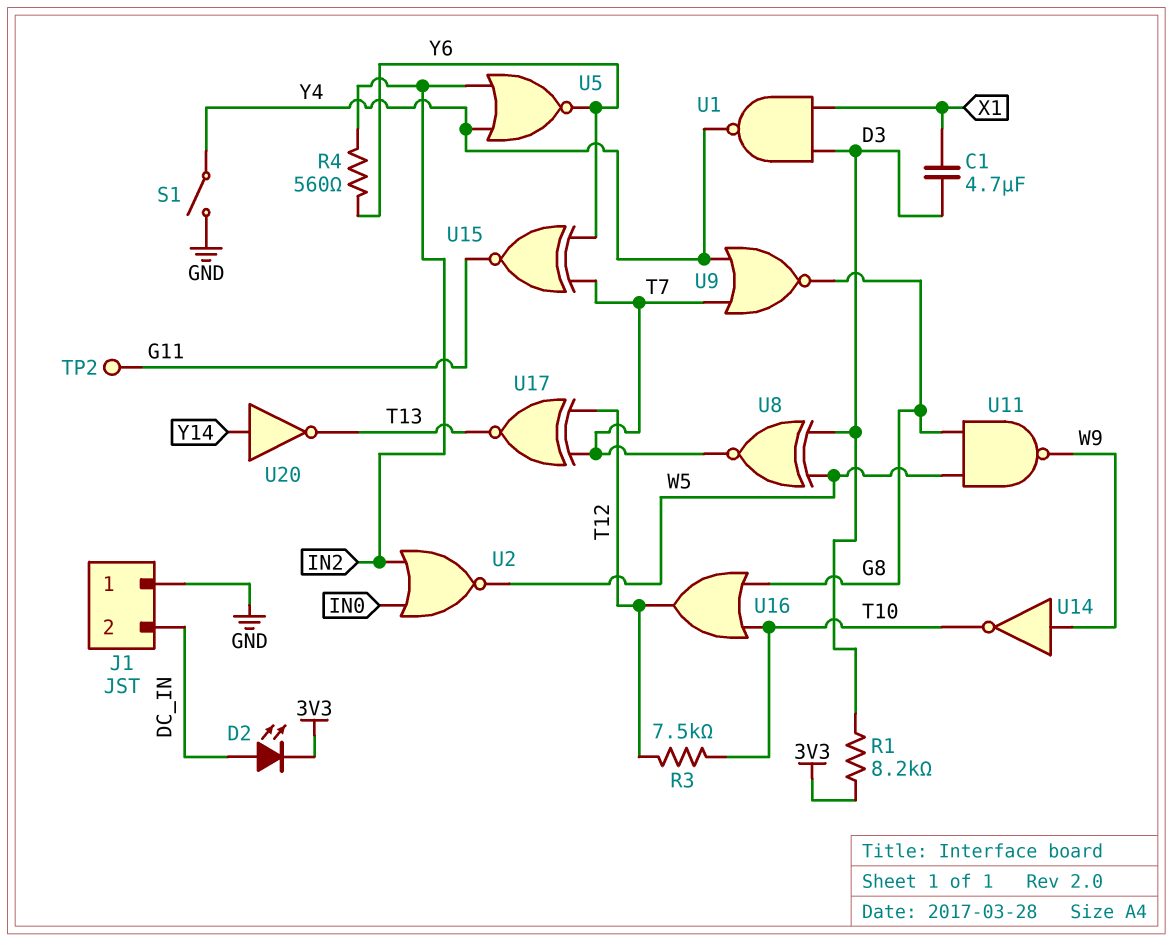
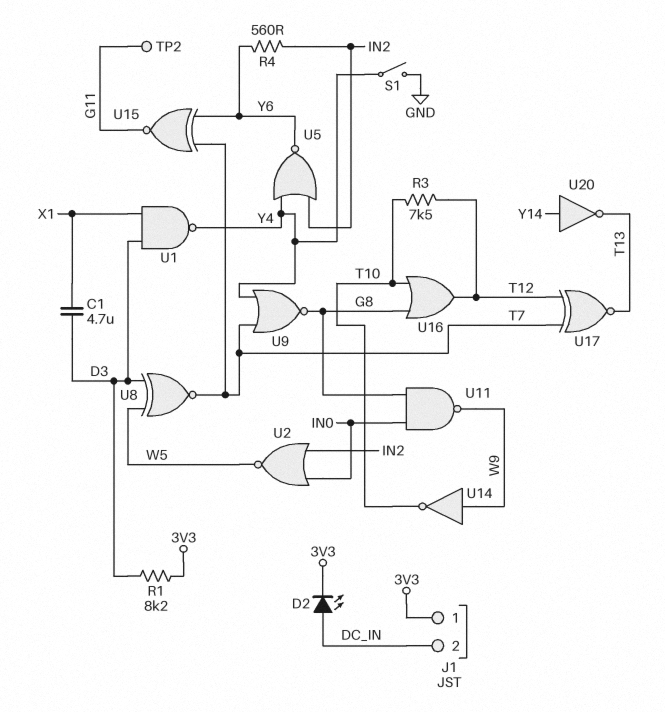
J1 pin 1: GND -> 3V3
U11: NAND (in G8, in W5, out W9) -> NAND (in G8, in IN0, out W9)

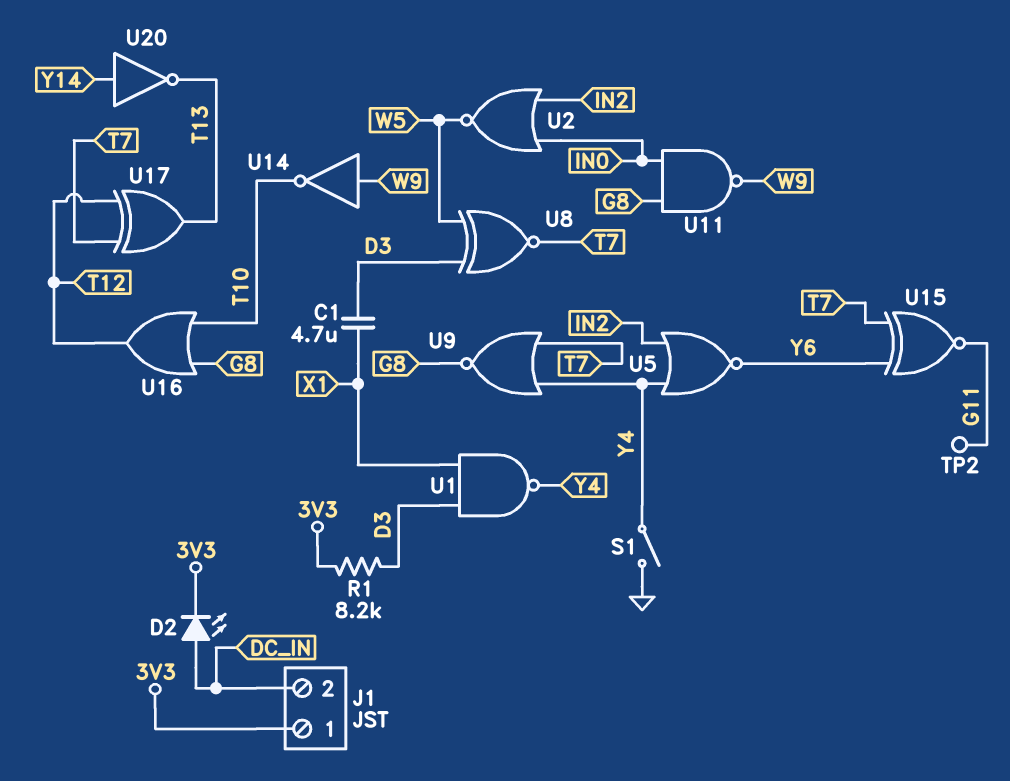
R3: 7.5k (T10, T12) -> none
R4: 560 (IN2, Y6) -> none
U17: XNOR (in T7, in T12, out T13) -> XOR (in T7, in T12, out T13)

